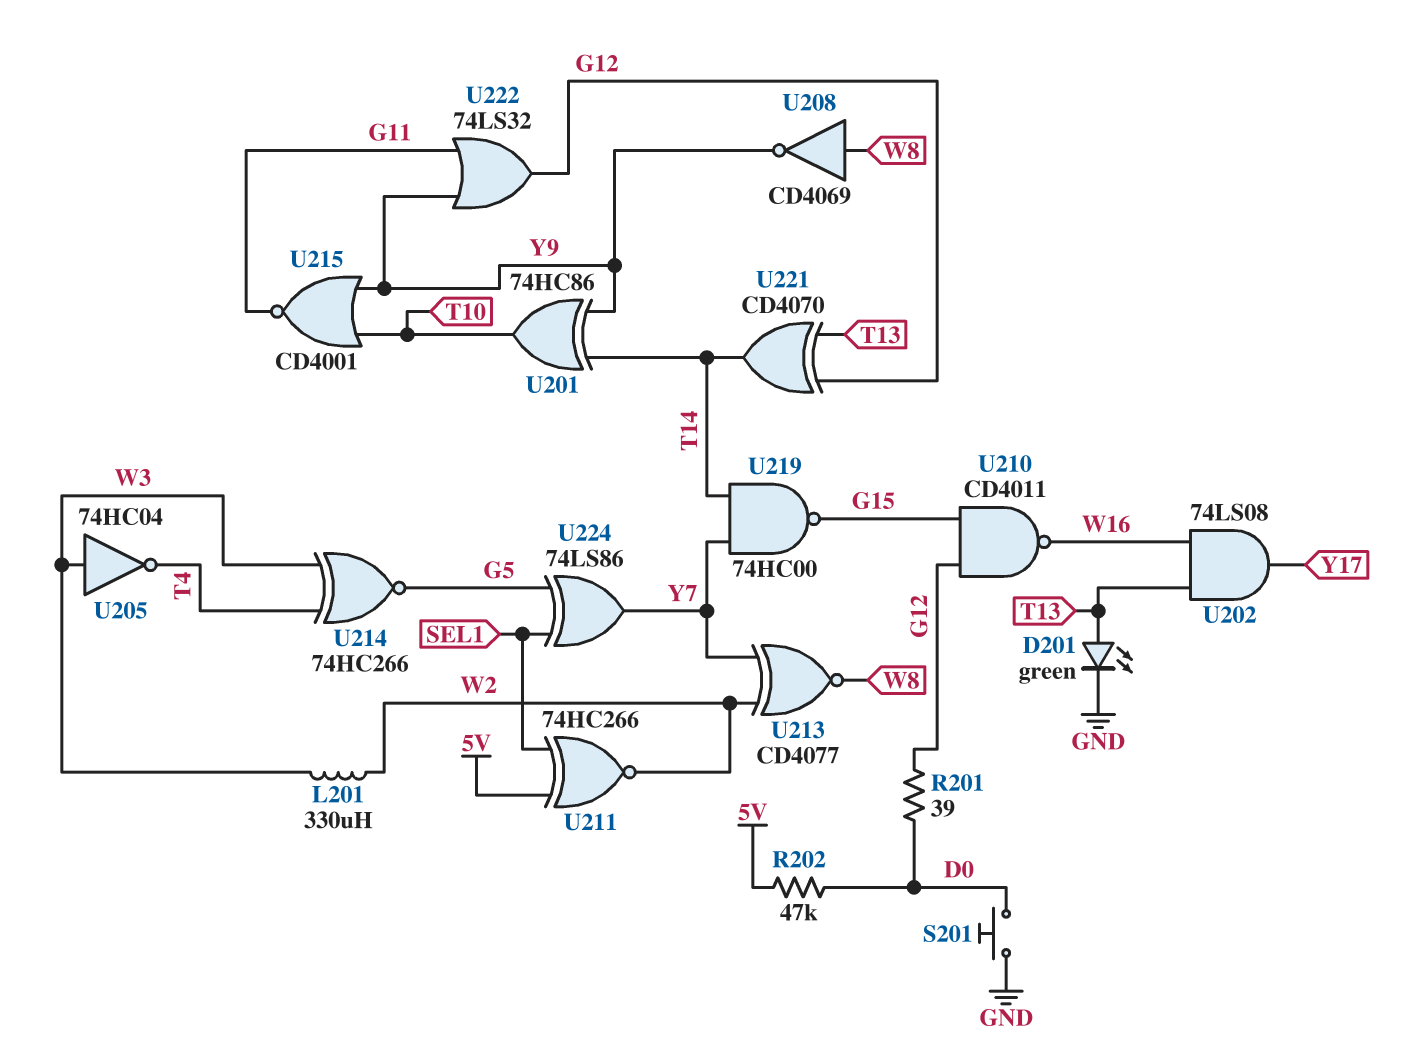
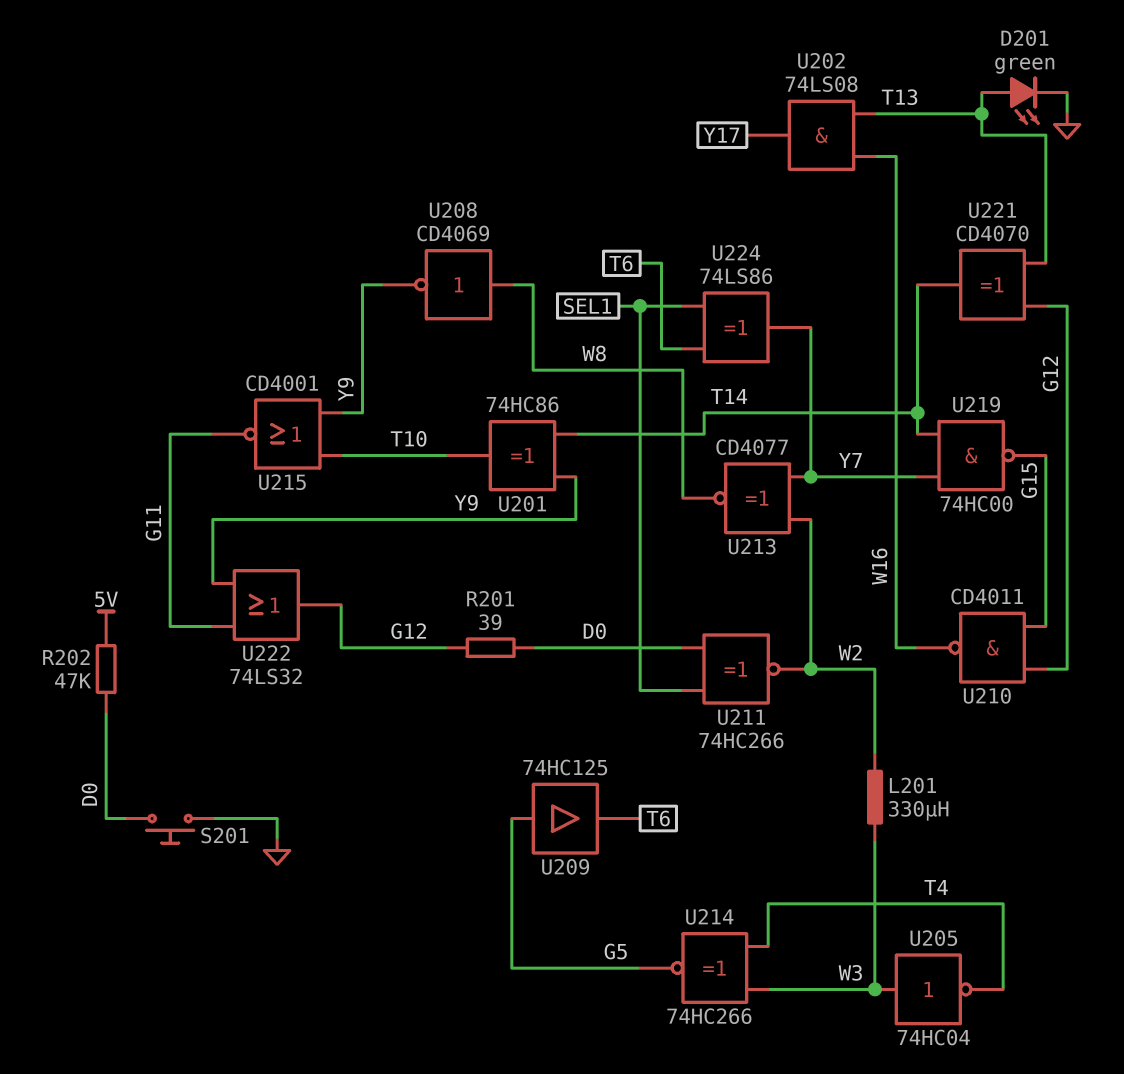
U209: none -> buffer 74HC125 (in G5, out T6)
U211: XNOR 74HC266 (in 5V, in SEL1, out W2) -> XNOR 74HC266 (in D0, in SEL1, out W2)
U224: XOR 74LS86 (in G5, in SEL1, out Y7) -> XOR 74LS86 (in SEL1, in T6, out Y7)

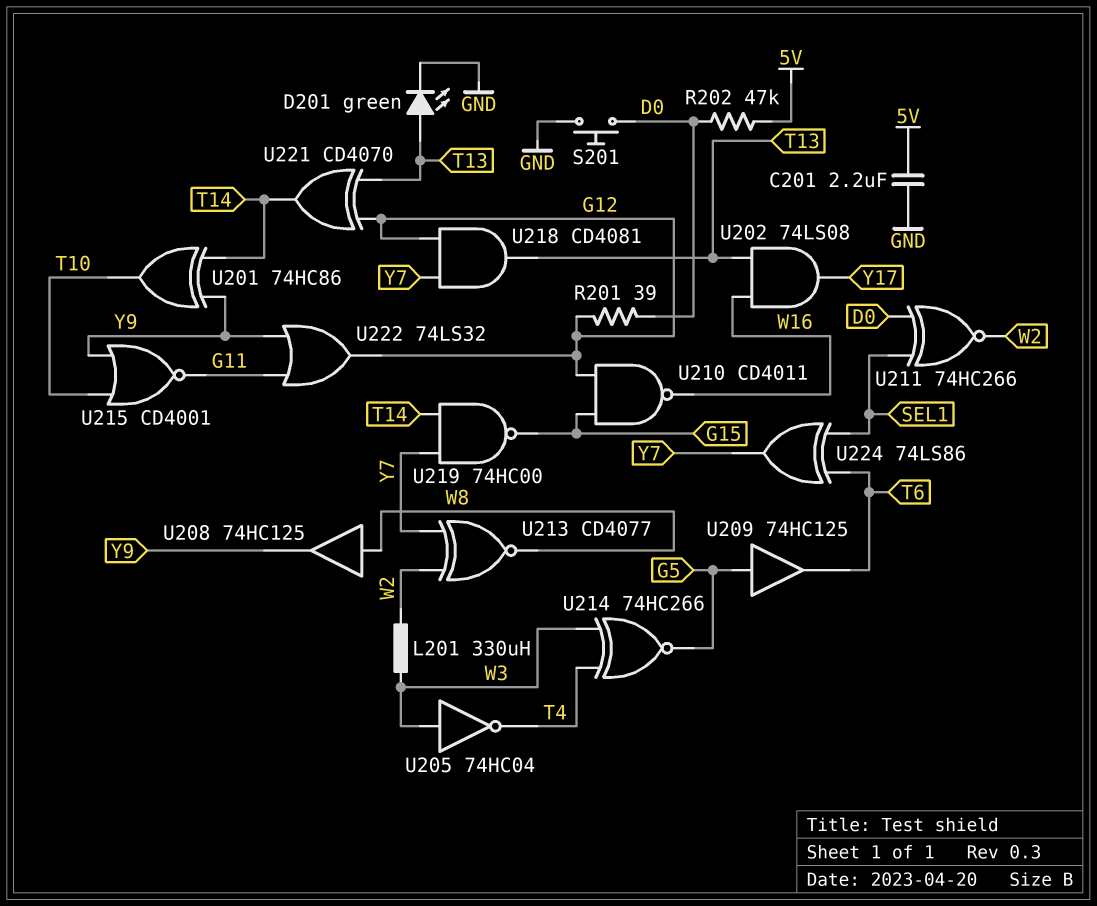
C201: none -> 2.2uF (5V, GND)
U208: NOT CD4069 (in W8, out Y9) -> buffer 74HC125 (in W8, out Y9)
U218: none -> AND CD4081 (in G12, in Y7, out T13)

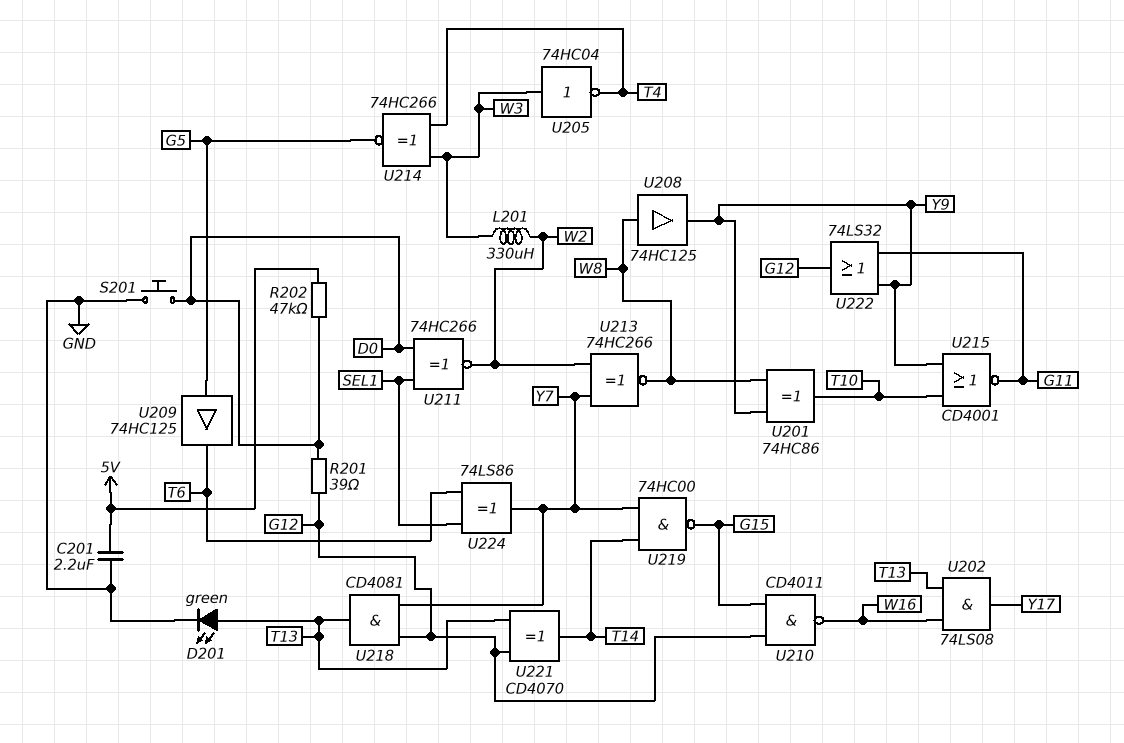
U201: XOR 74HC86 (in T14, in Y9, out T10) -> XOR 74HC86 (in W8, in Y9, out T10)
U213: XNOR CD4077 (in W2, in Y7, out W8) -> XNOR 74HC266 (in W2, in Y7, out W8)

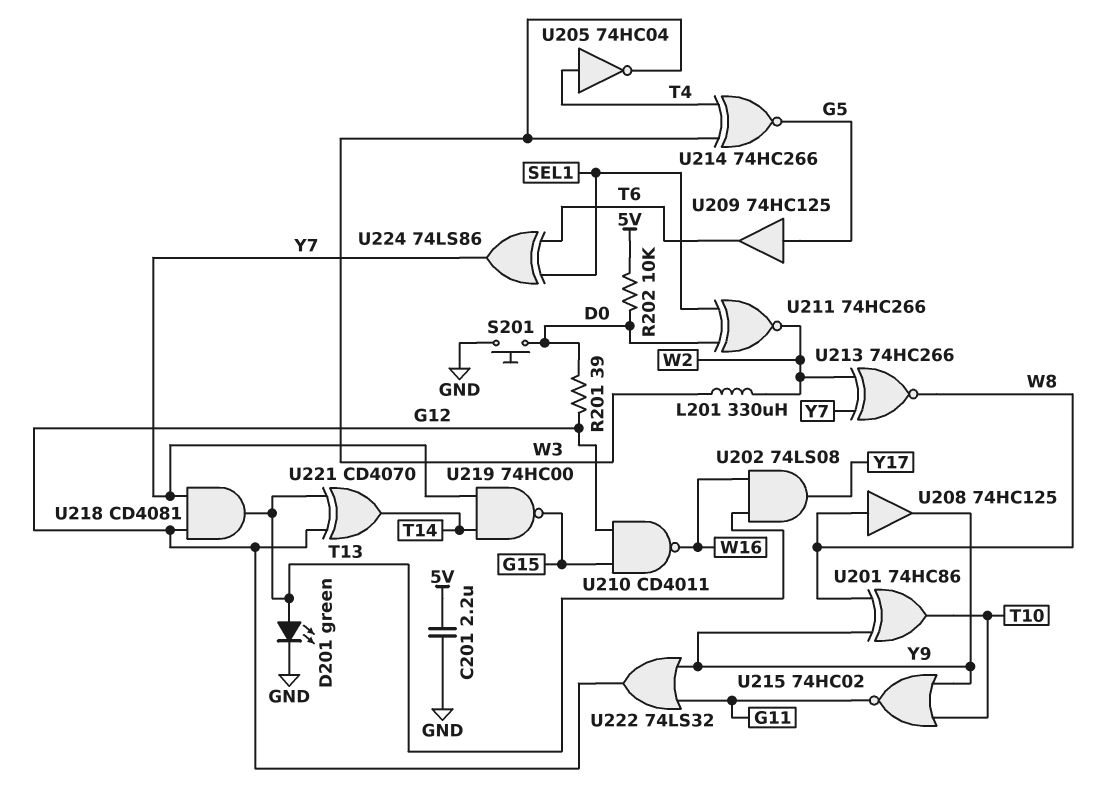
R202: 47k (5V, D0) -> 10k (5V, D0)
U205: NOT 74HC04 (in W3, out T4) -> NOT 74HC04 (in T4, out W3)
U215: NOR CD4001 (in T10, in Y9, out G11) -> NOR 74HC02 (in T10, in Y9, out G11)

